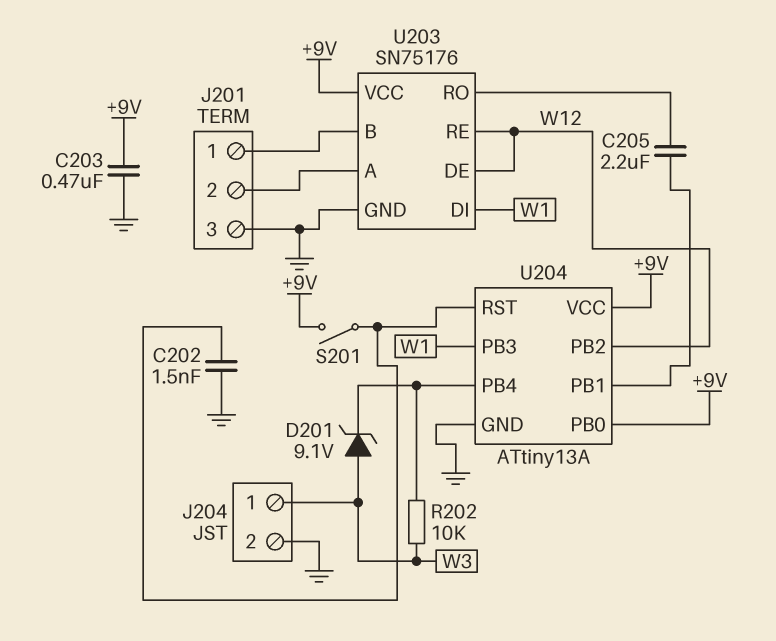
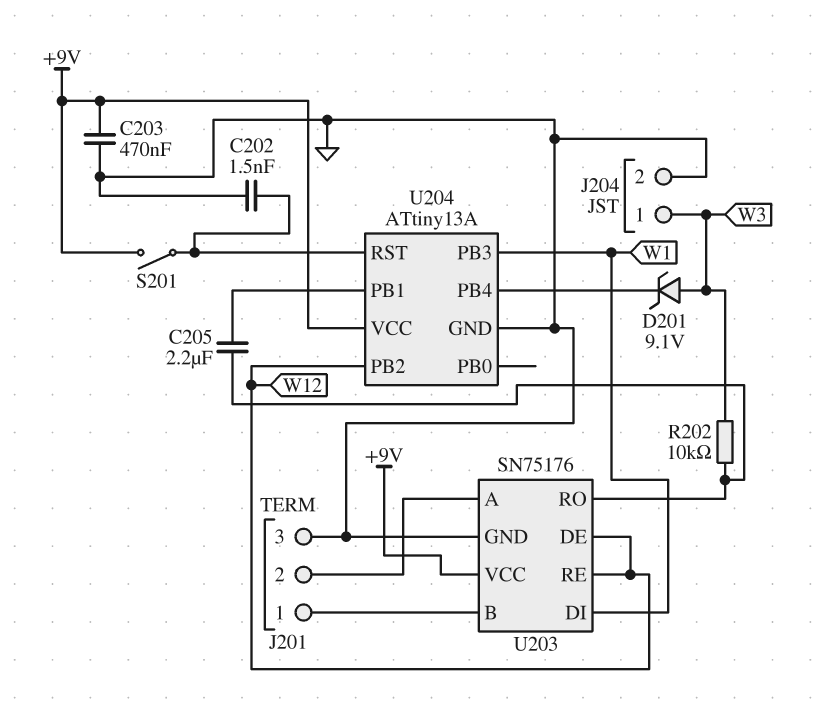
R202: 10k (U204/PB4, W3) -> 10k (U203/RO, W3)
U204 pin PB0: +9V -> none

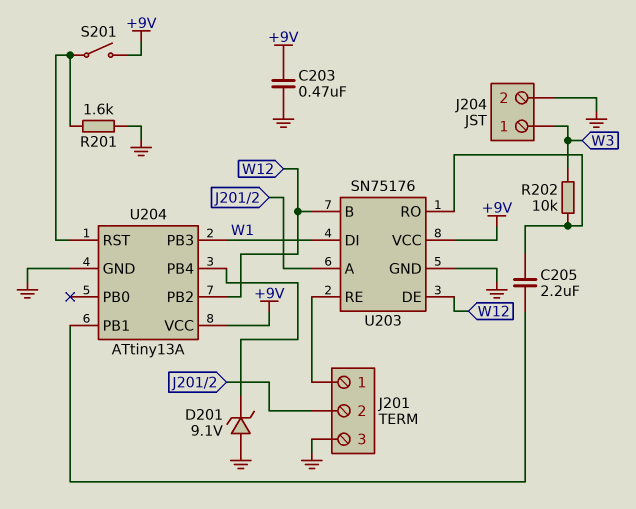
C202: 1.5nF (GND, U204/RST) -> none
D201: zener 9.1V (A W3, K U204/PB4) -> zener 9.1V (A GND, K U204/PB4)
R201: none -> 1.6k (GND, U204/RST)
U203 pin B: J201/1 -> W12
U203 pin RE: W12 -> J201/1

